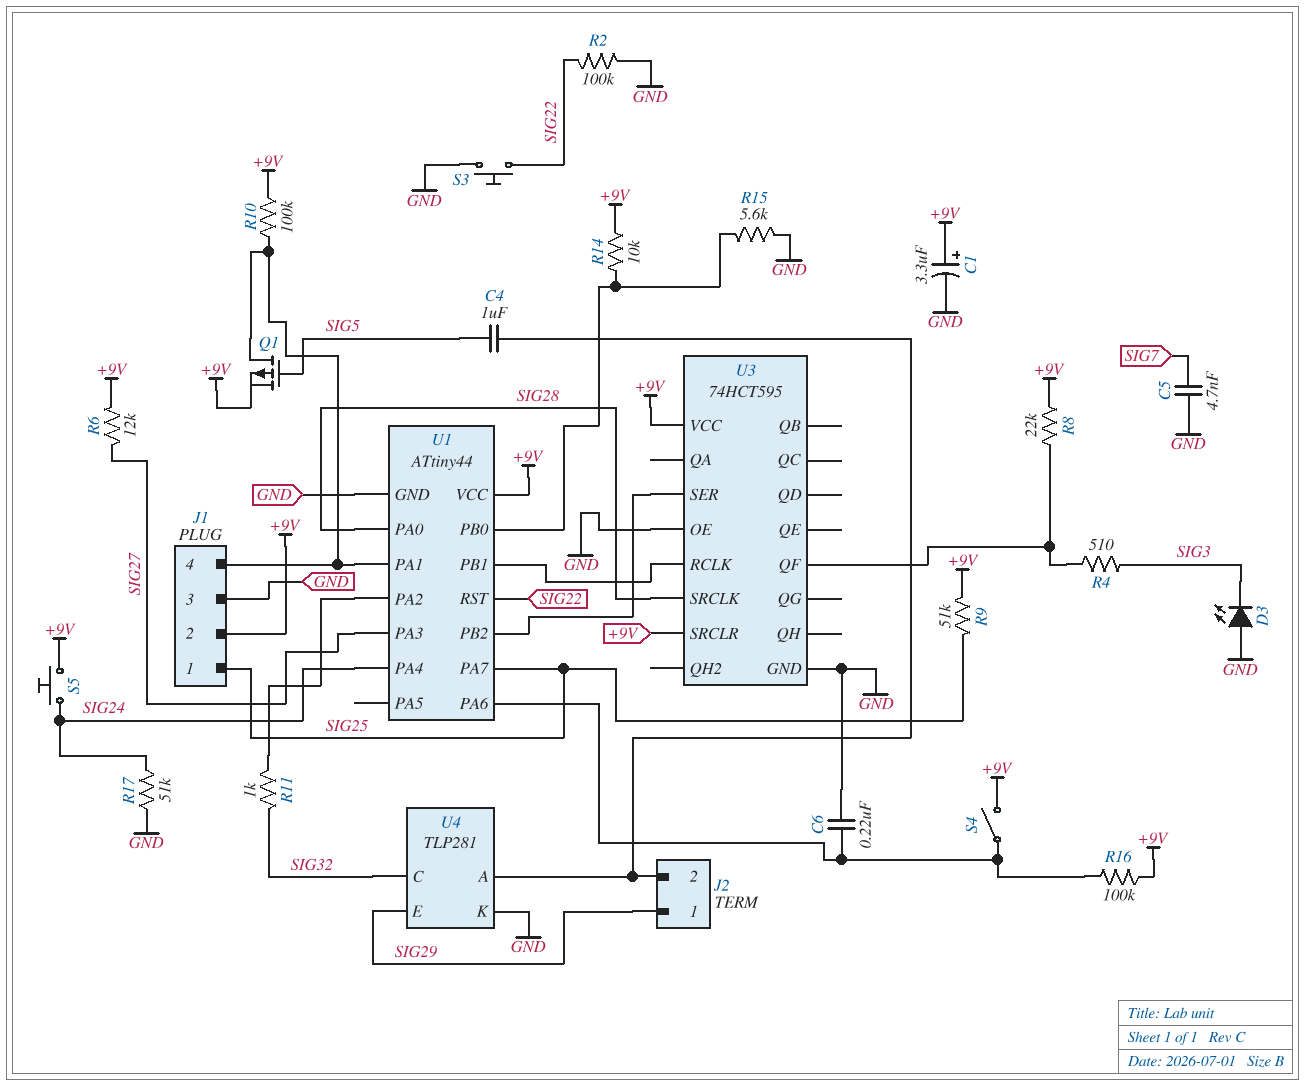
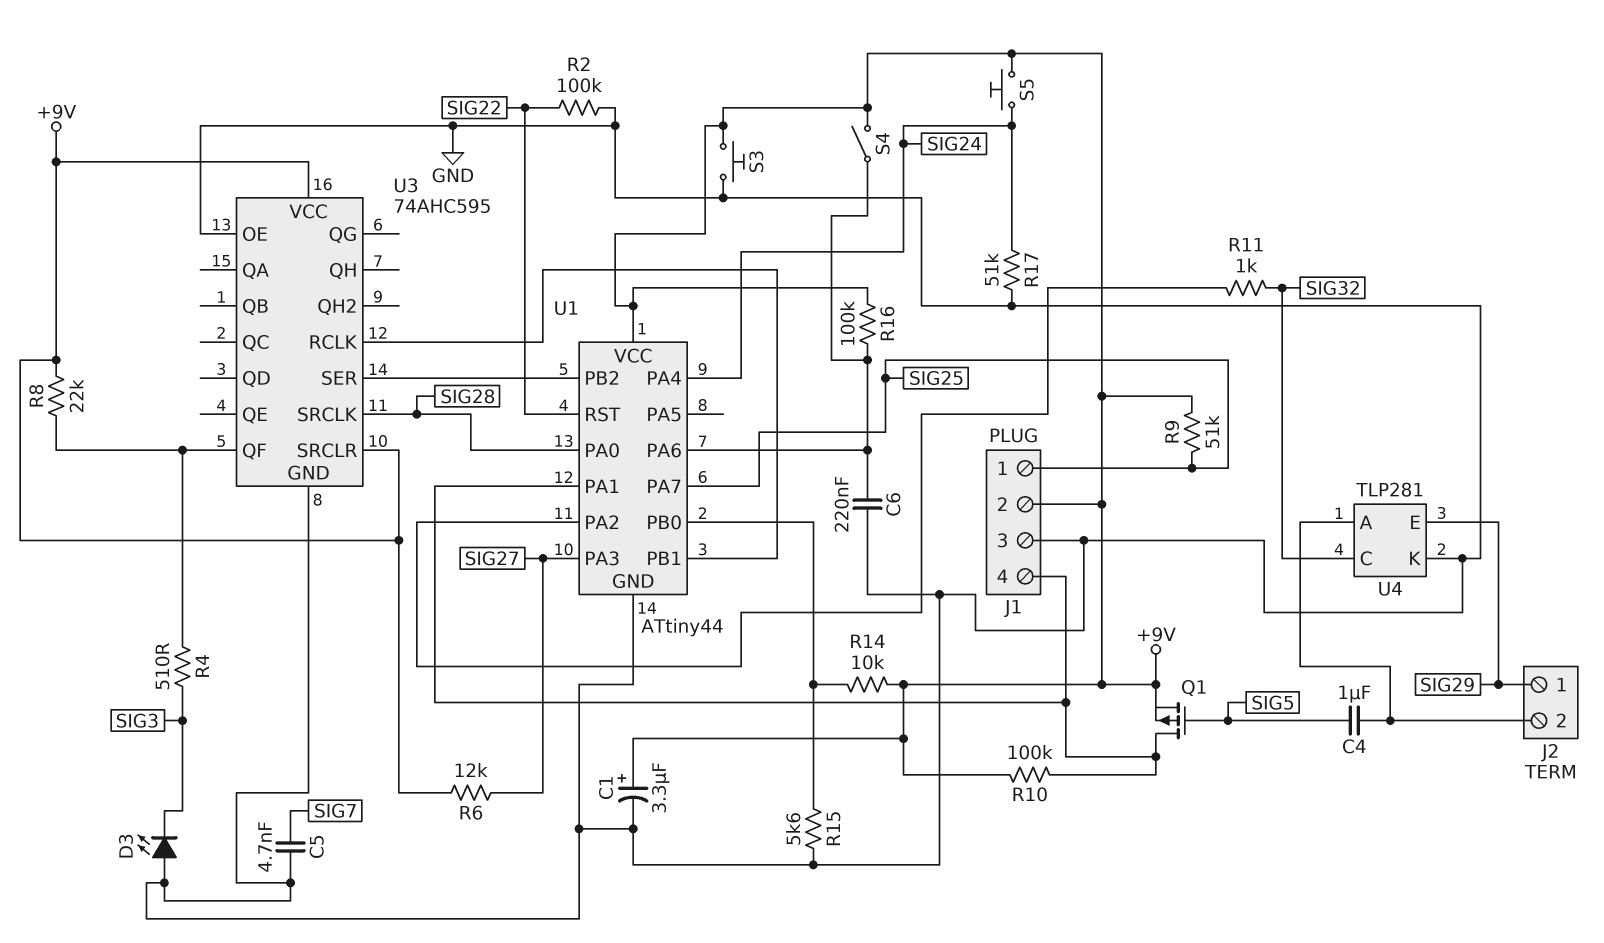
S3: button (GND, SIG22) -> button (+9V, GND)
U3: 74HCT595 -> 74AHC595

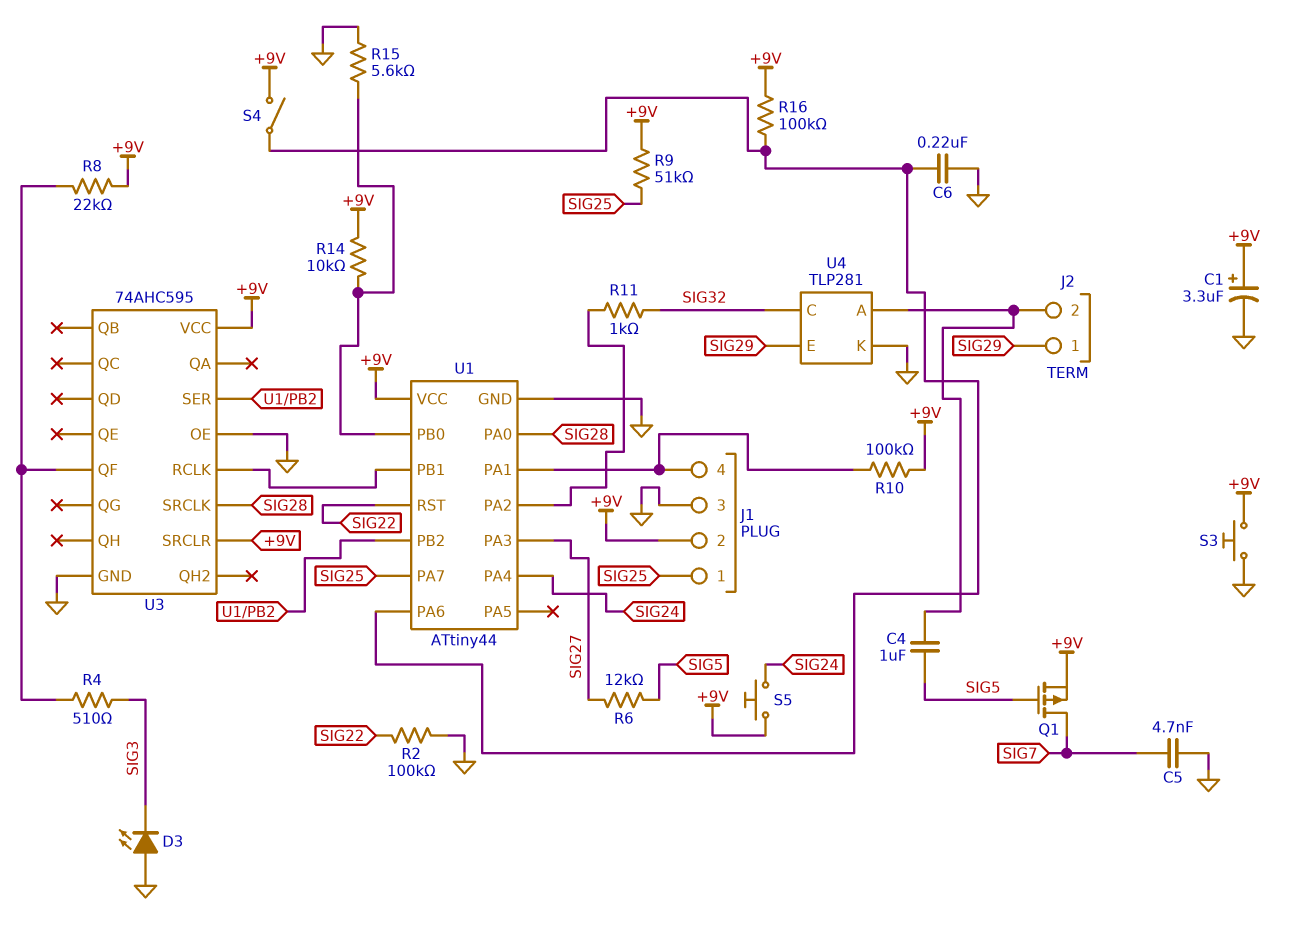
Q1: PMOS (G SIG5, D J1/4, S +9V) -> PMOS (G SIG5, D SIG7, S +9V)
R6: 12k (+9V, SIG27) -> 12k (SIG5, SIG27)
R17: 51k (GND, SIG24) -> none

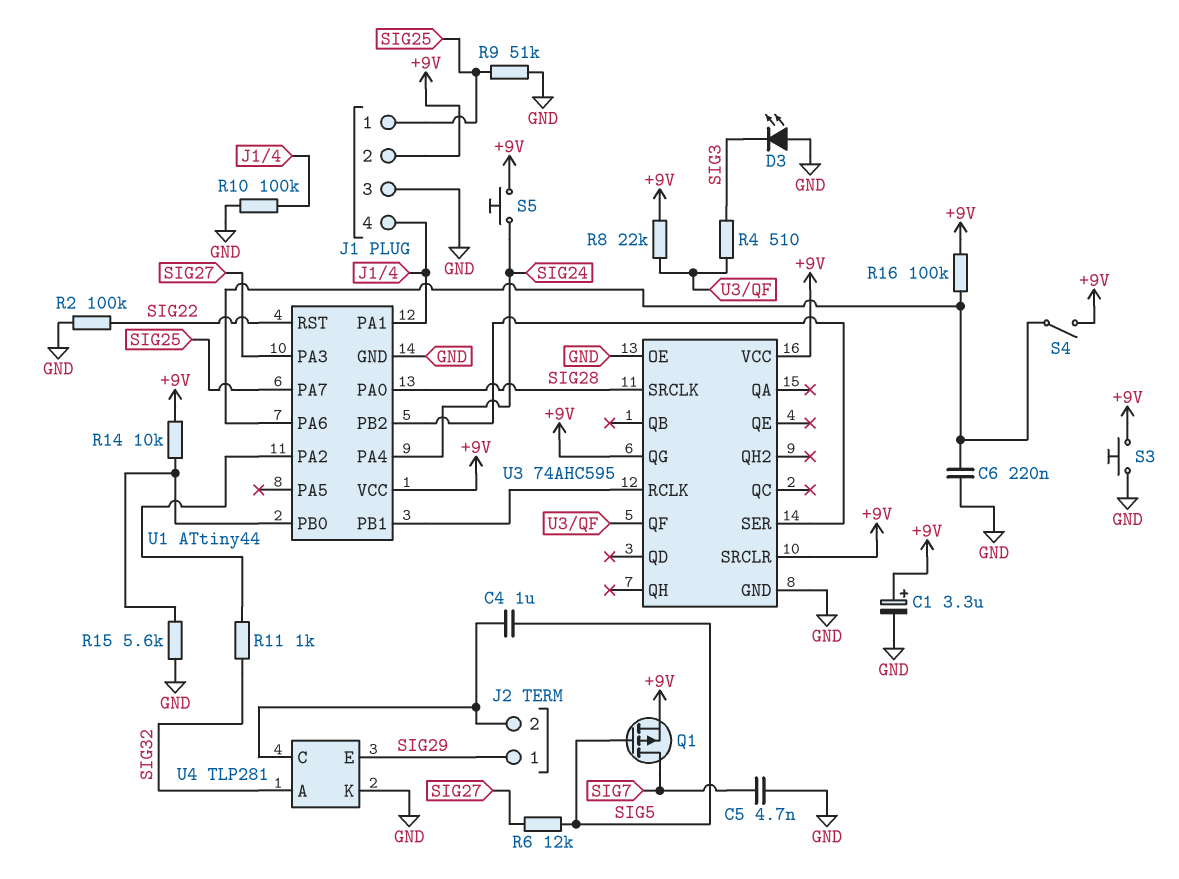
R9: 51k (+9V, SIG25) -> 51k (GND, SIG25)
R10: 100k (+9V, J1/4) -> 100k (GND, J1/4)
U3 pin QG: none -> +9V
U4 pin A: J2/2 -> SIG32
U4 pin C: SIG32 -> J2/2

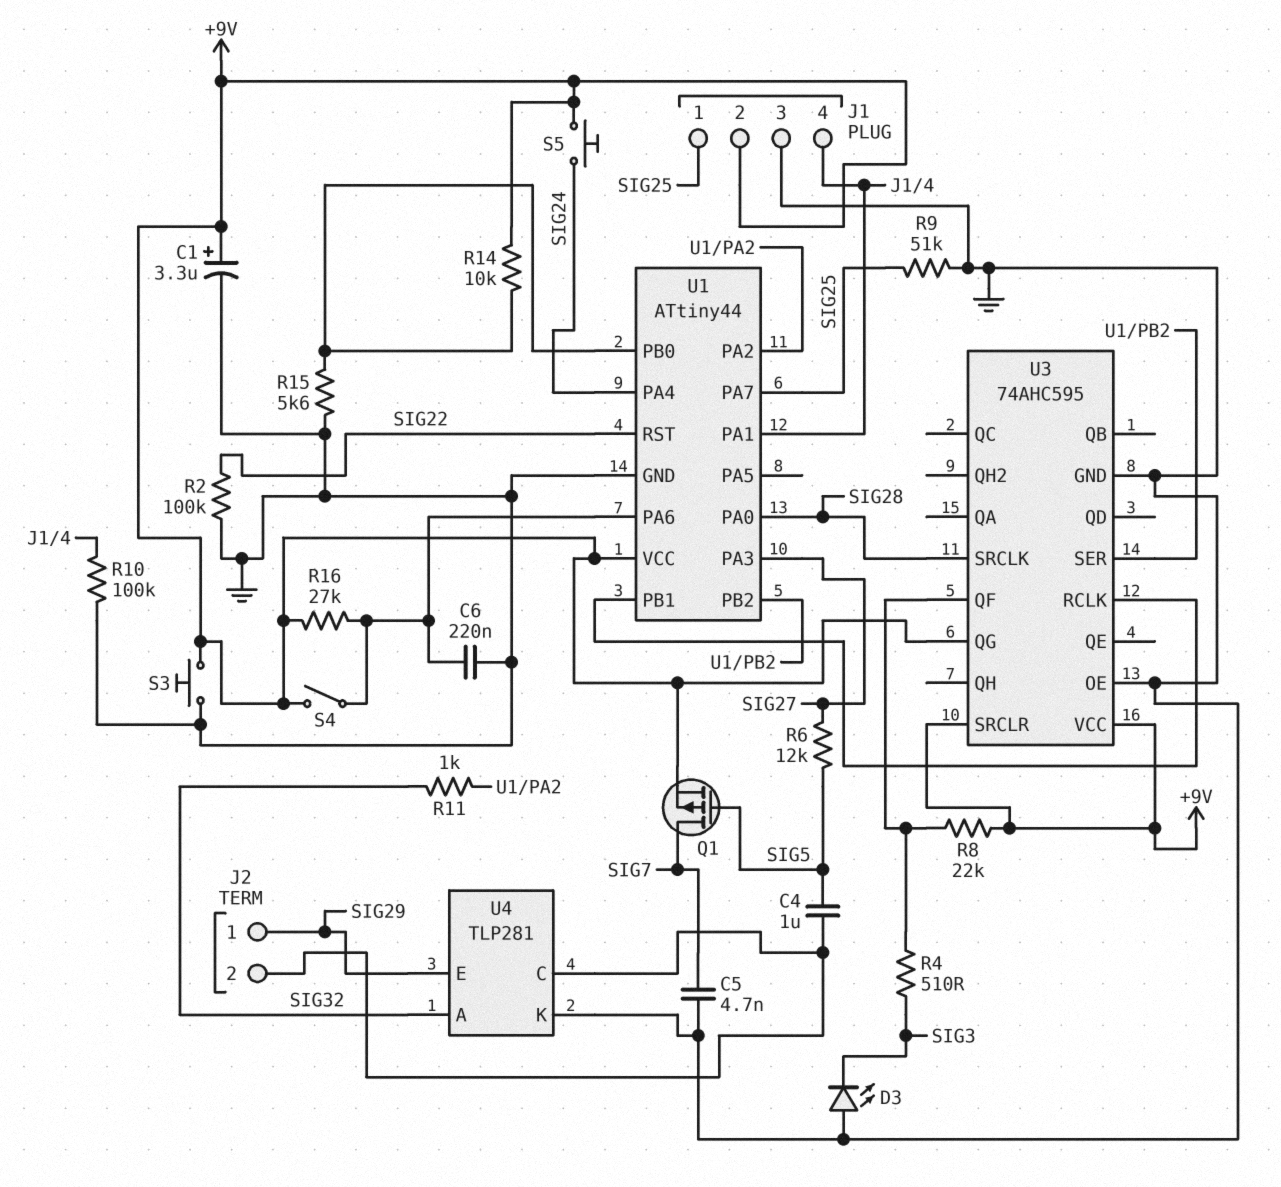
R16: 100k (+9V, U1/PA6) -> 27k (+9V, U1/PA6)

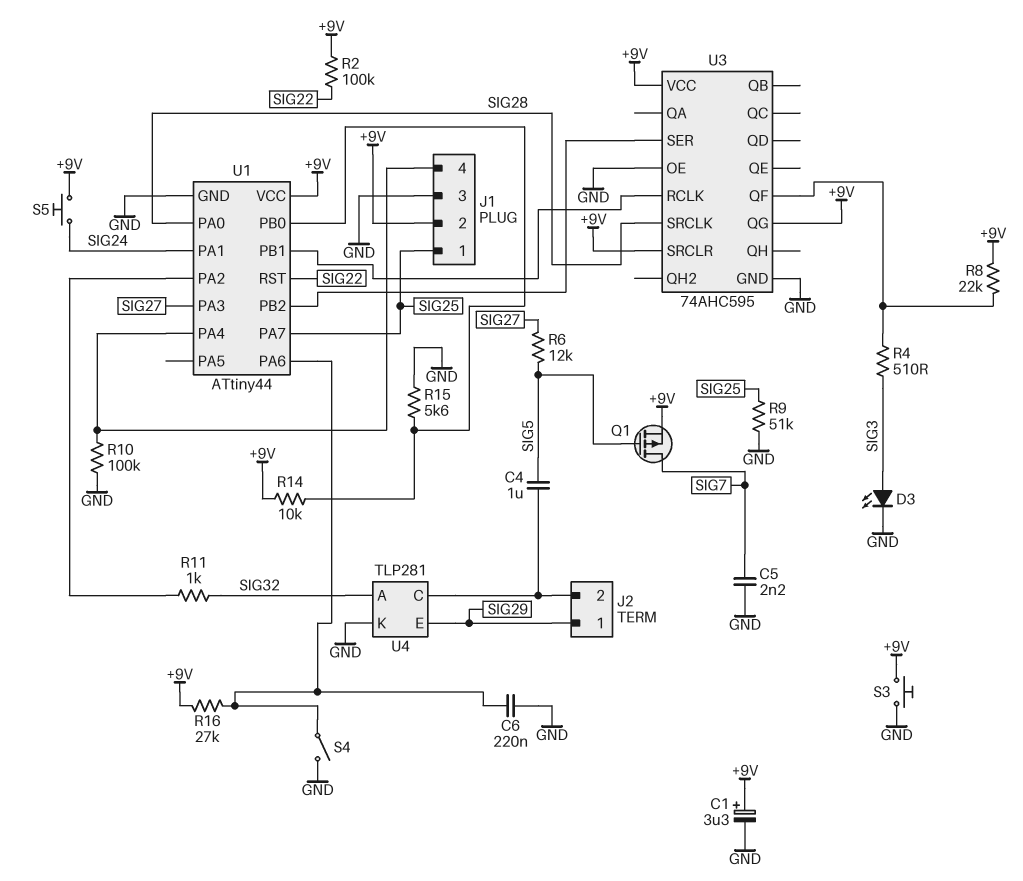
C5: 4.7nF (GND, SIG7) -> 2.2nF (GND, SIG7)
D3: LED (A GND, K SIG3) -> LED (A SIG3, K GND)
R2: 100k (GND, SIG22) -> 100k (+9V, SIG22)
S4: switch (+9V, U1/PA6) -> switch (GND, U1/PA6)
U1 pin PA1: J1/4 -> SIG24
U1 pin PA4: SIG24 -> J1/4

